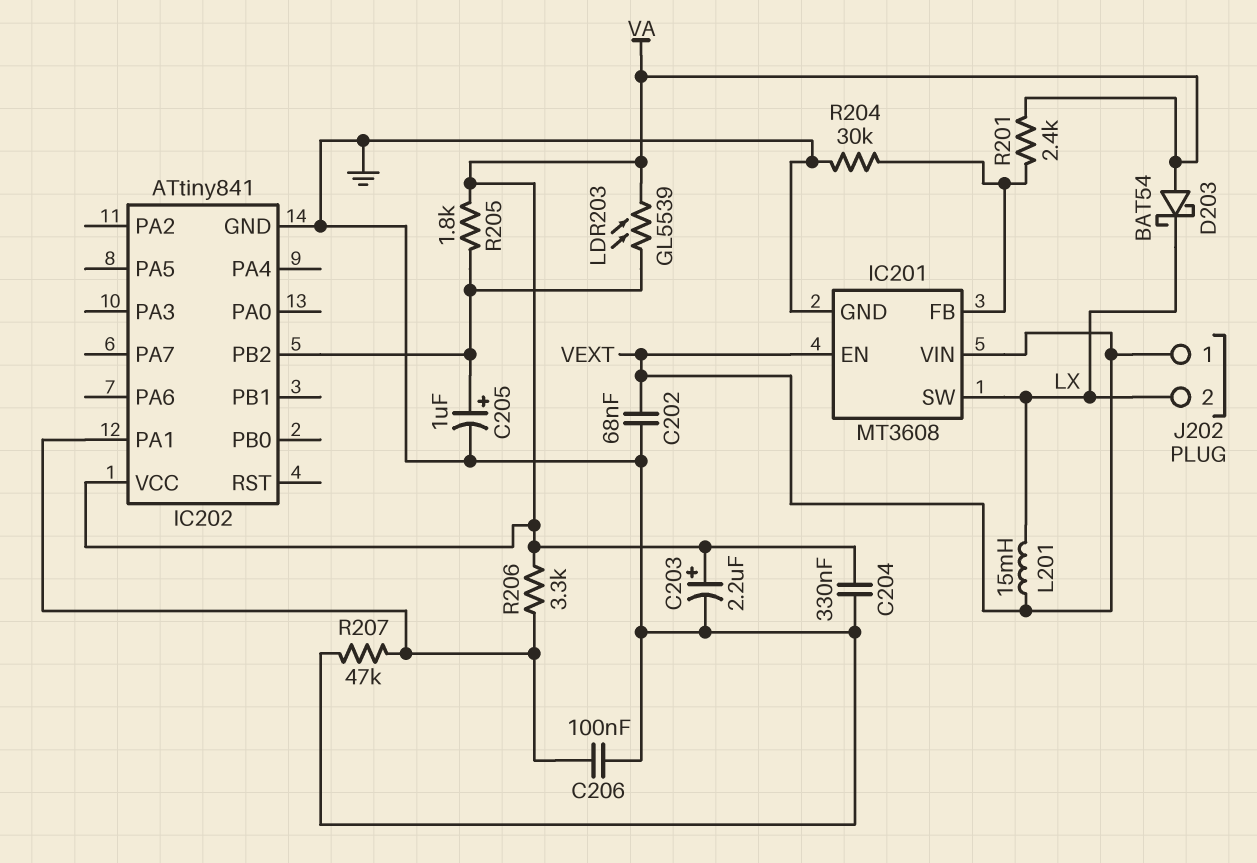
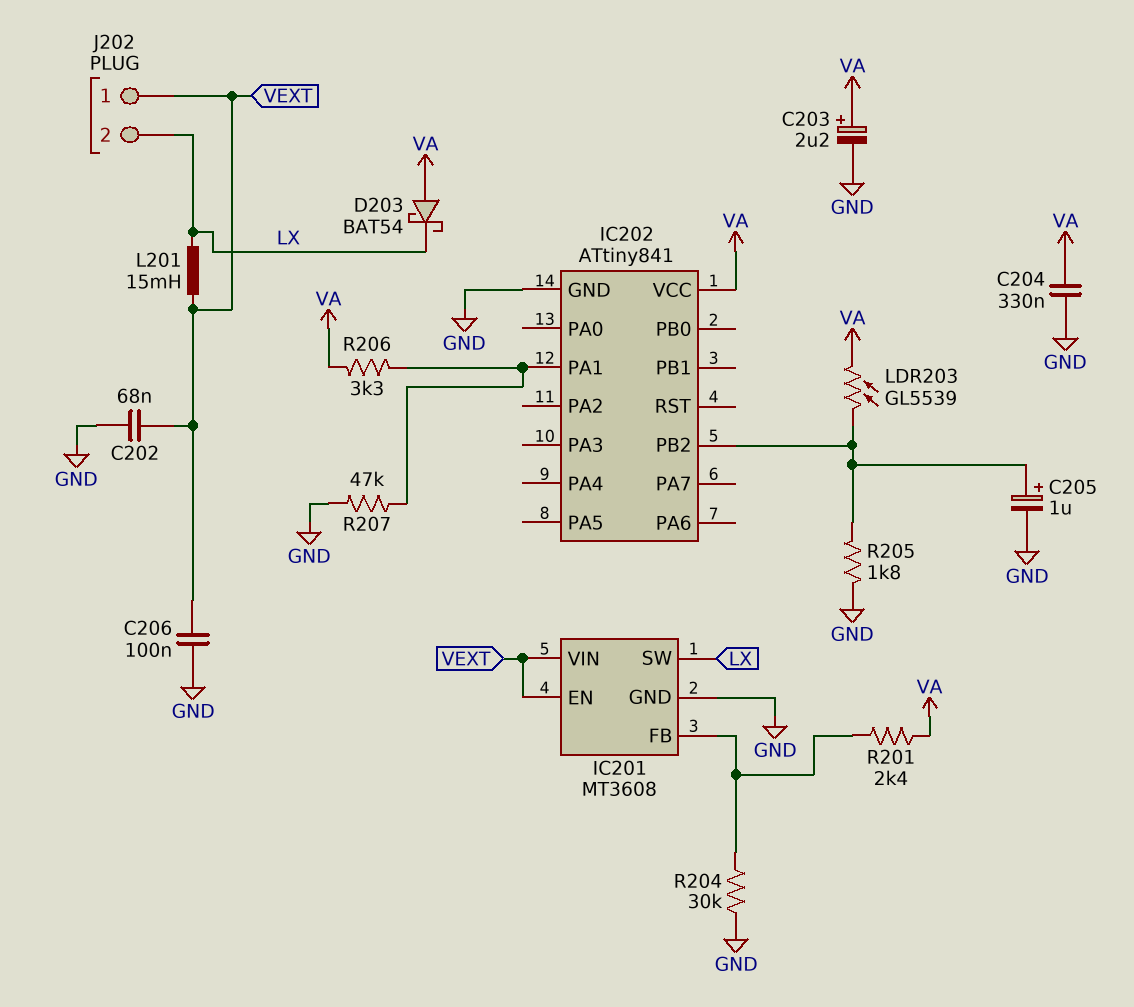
C206: 100nF (GND, IC202/PA1) -> 100nF (GND, VEXT)
R205: 1.8k (IC202/PB2, VA) -> 1.8k (GND, IC202/PB2)

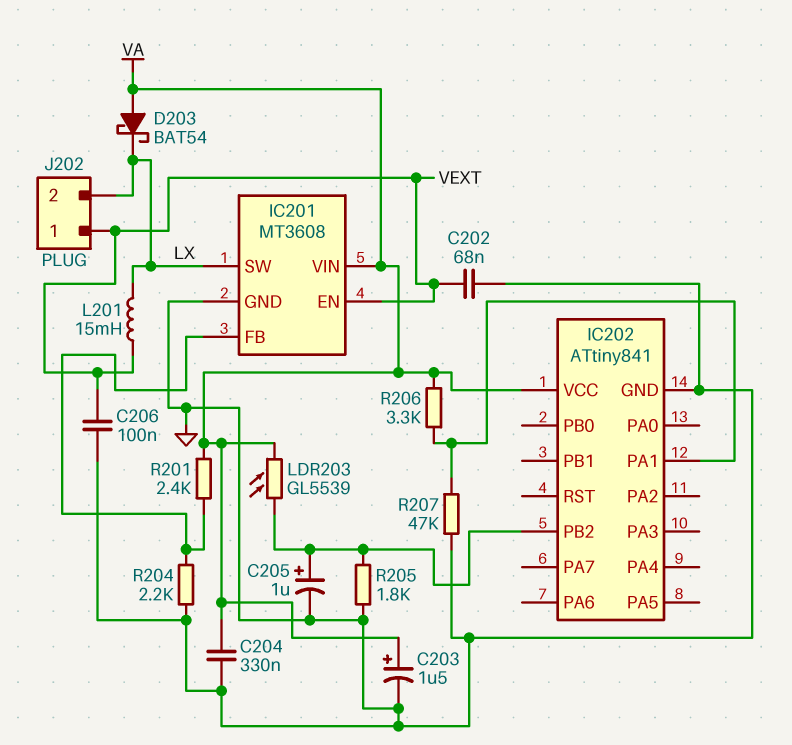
C203: 2.2uF (plus VA, minus GND) -> 1.5uF (plus VA, minus GND)
IC201 pin VIN: VEXT -> VA
R204: 30k (GND, IC201/FB) -> 2.2k (GND, IC201/FB)

